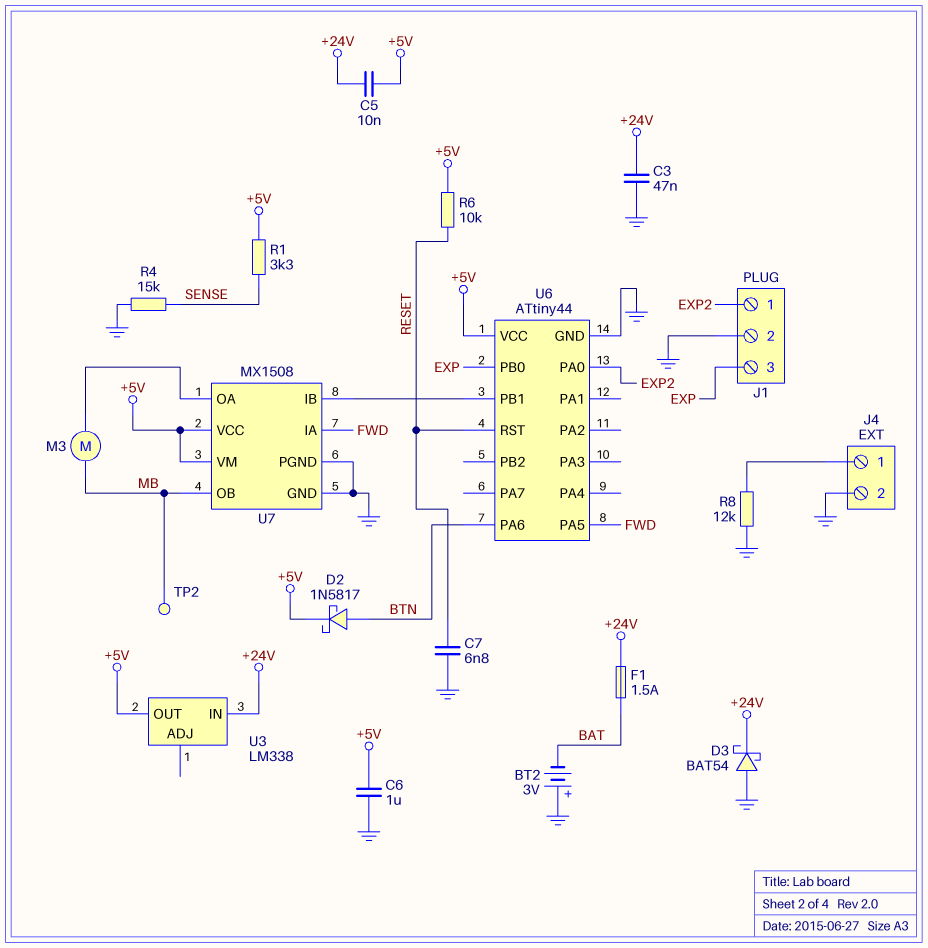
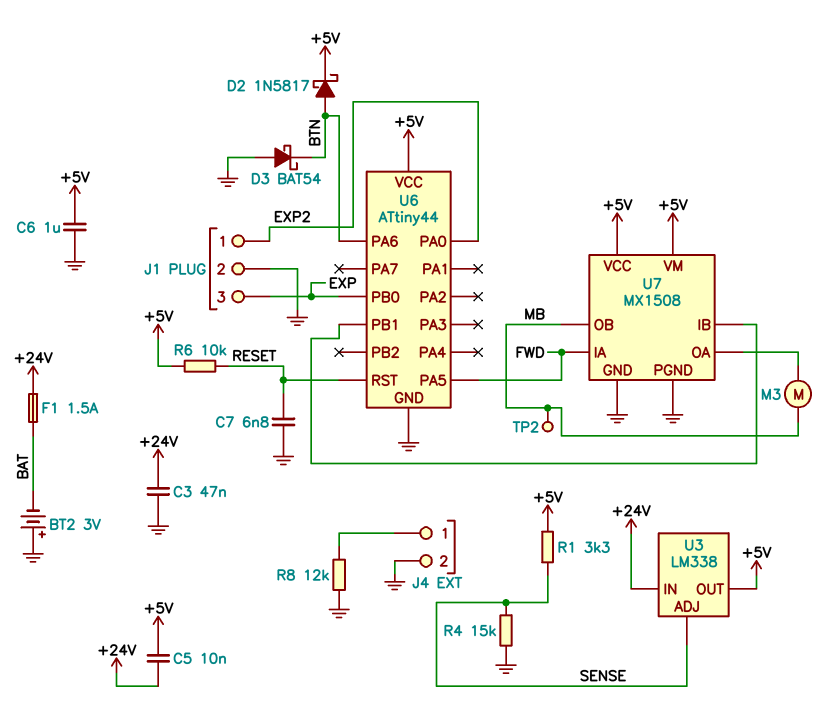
D3: schottky BAT54 (A GND, K +24V) -> schottky BAT54 (A GND, K BTN)
U3 pin ADJ: none -> SENSE

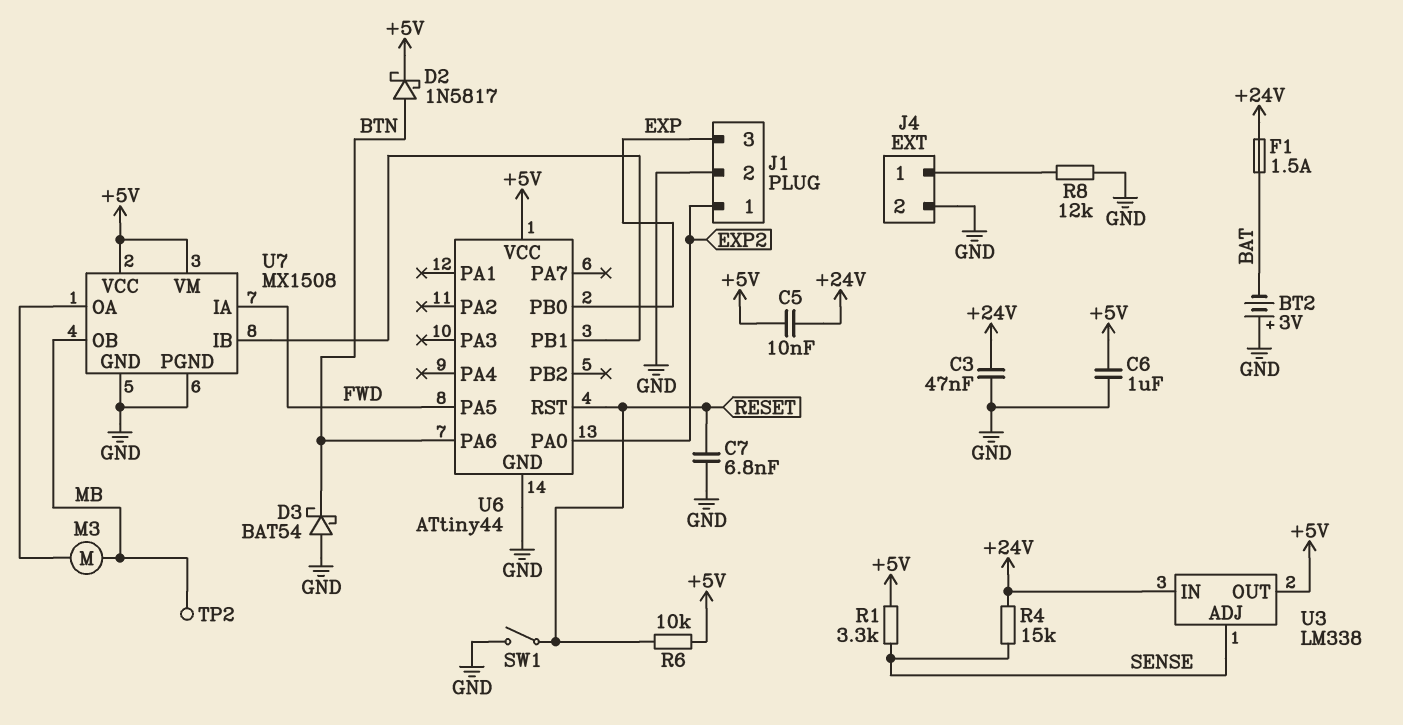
R4: 15k (GND, SENSE) -> 15k (+24V, SENSE)
SW1: none -> switch (GND, RESET)

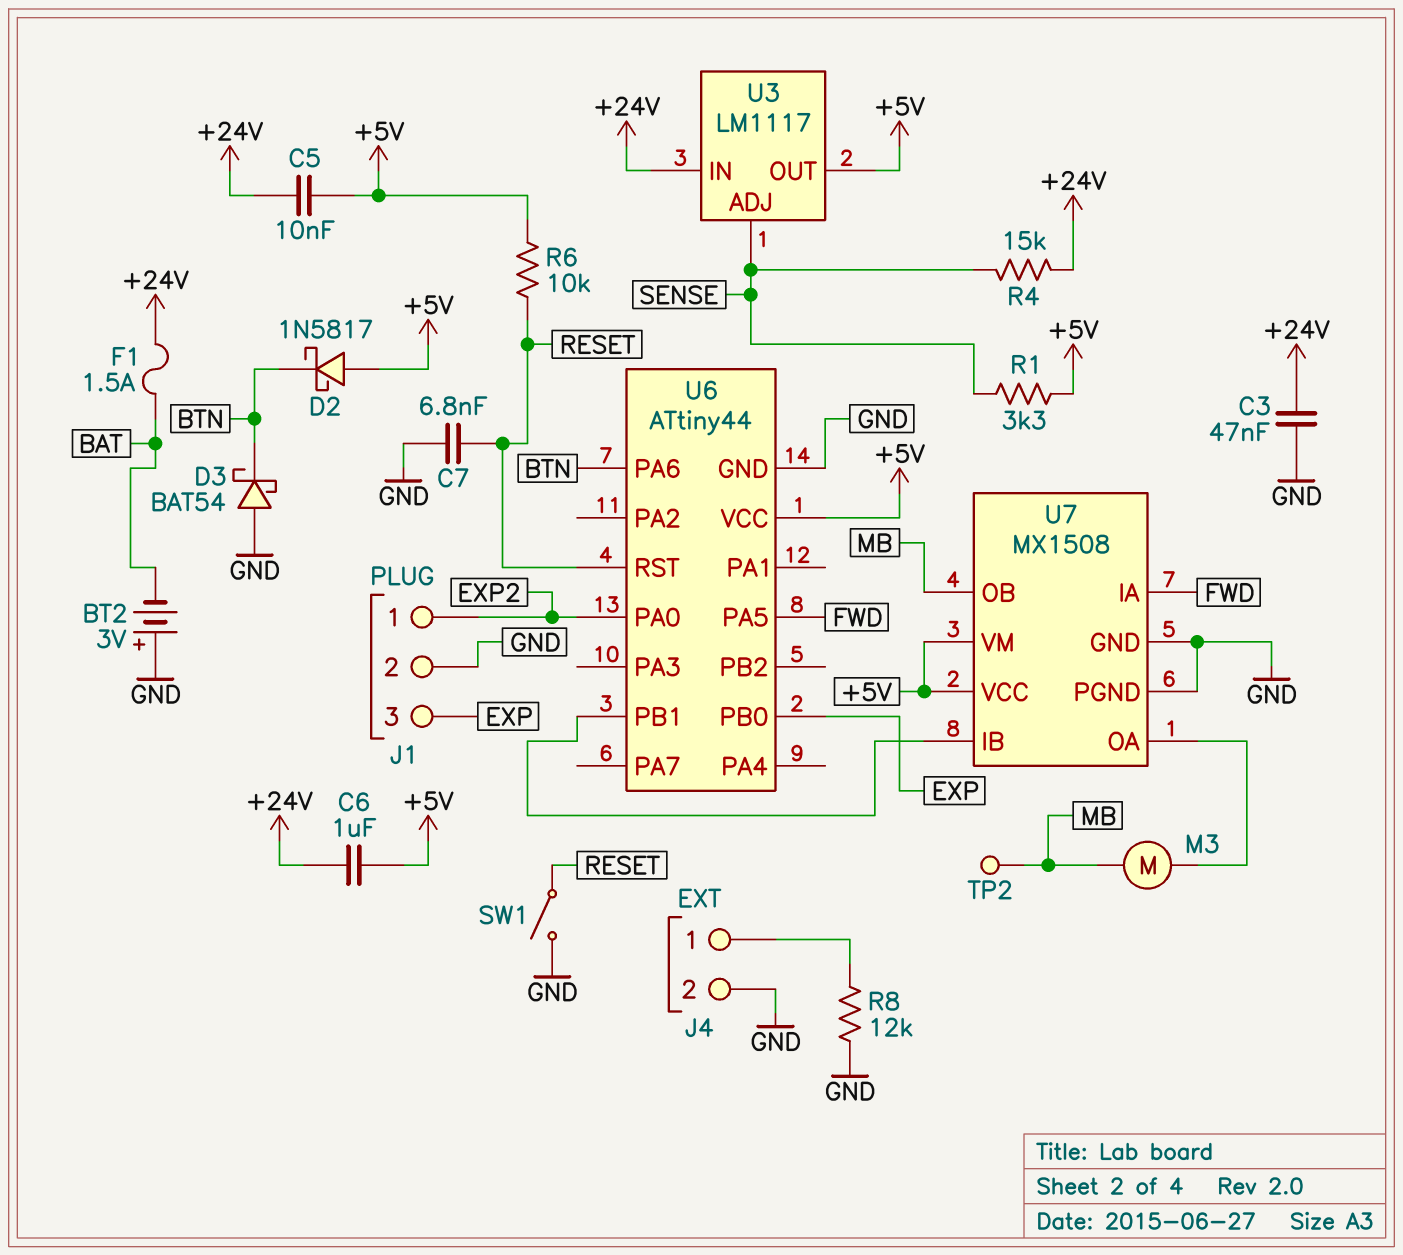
C6: 1uF (+5V, GND) -> 1uF (+5V, +24V)
D2: schottky 1N5817 (A BTN, K +5V) -> schottky 1N5817 (A +5V, K BTN)
U3: LM338 -> LM1117

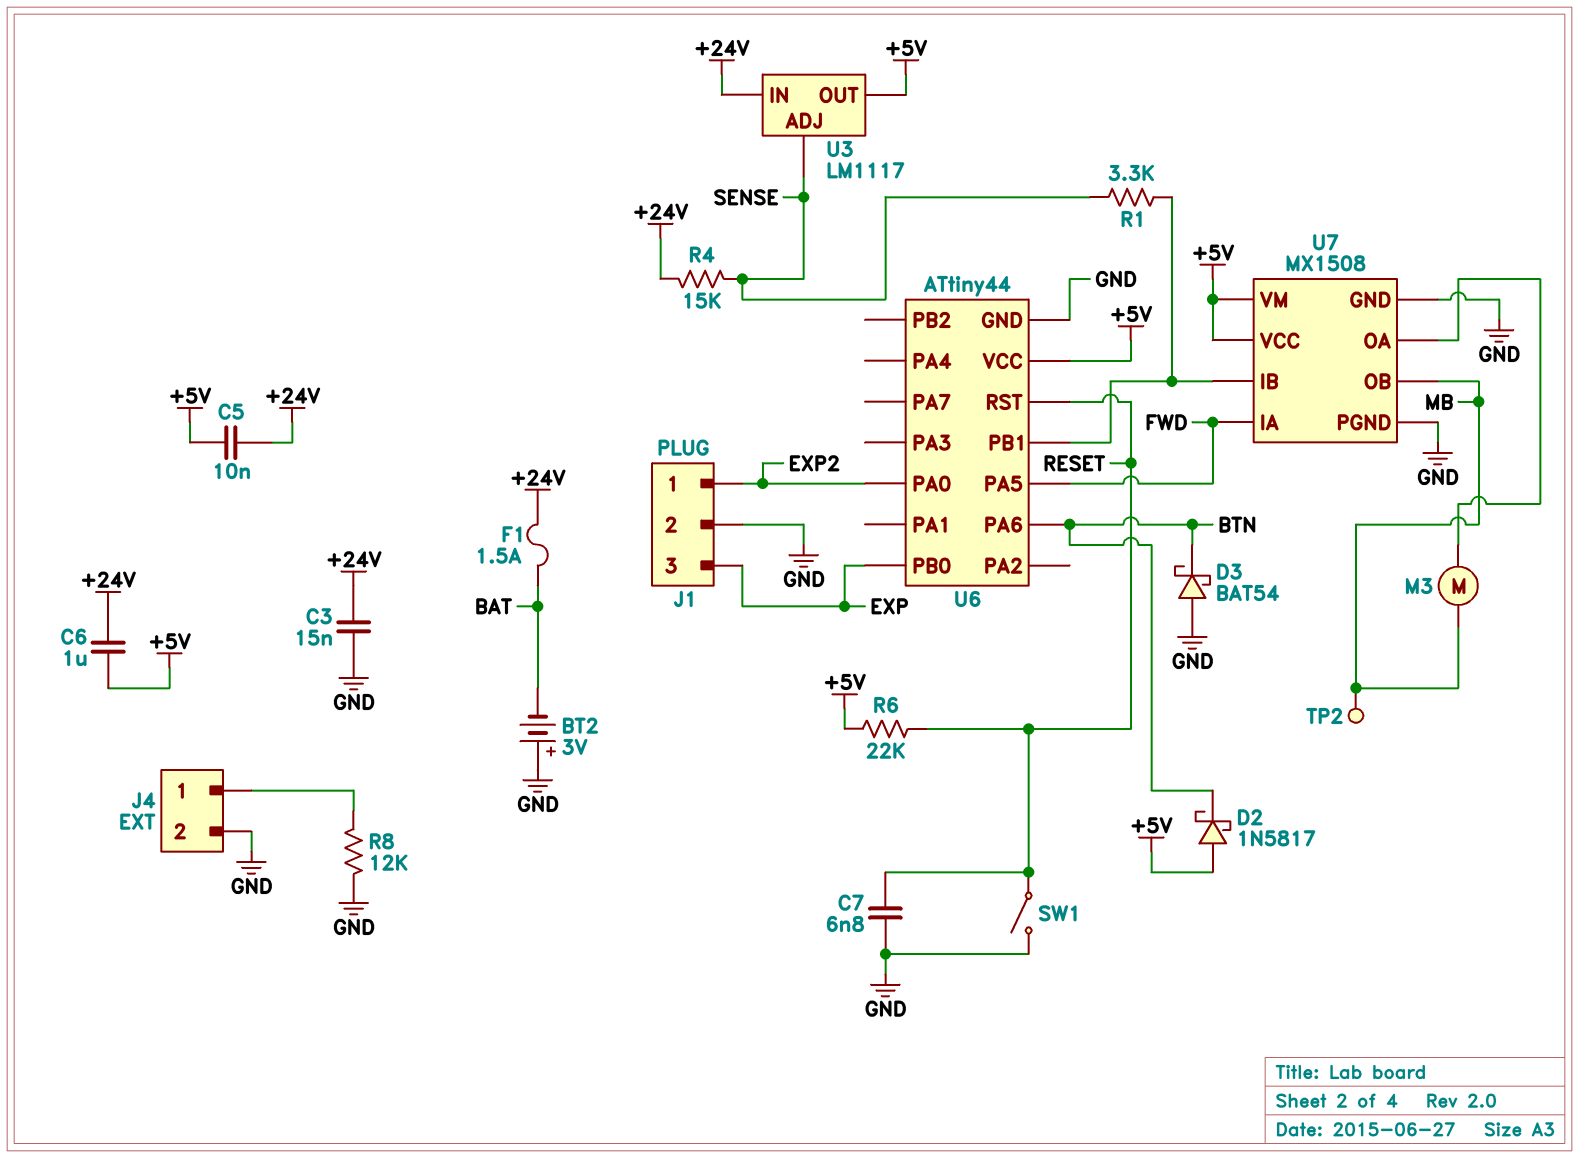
C3: 47nF (+24V, GND) -> 15nF (+24V, GND)
R1: 3.3k (+5V, SENSE) -> 3.3k (SENSE, U6/PB1)
R6: 10k (+5V, RESET) -> 22k (+5V, RESET)

